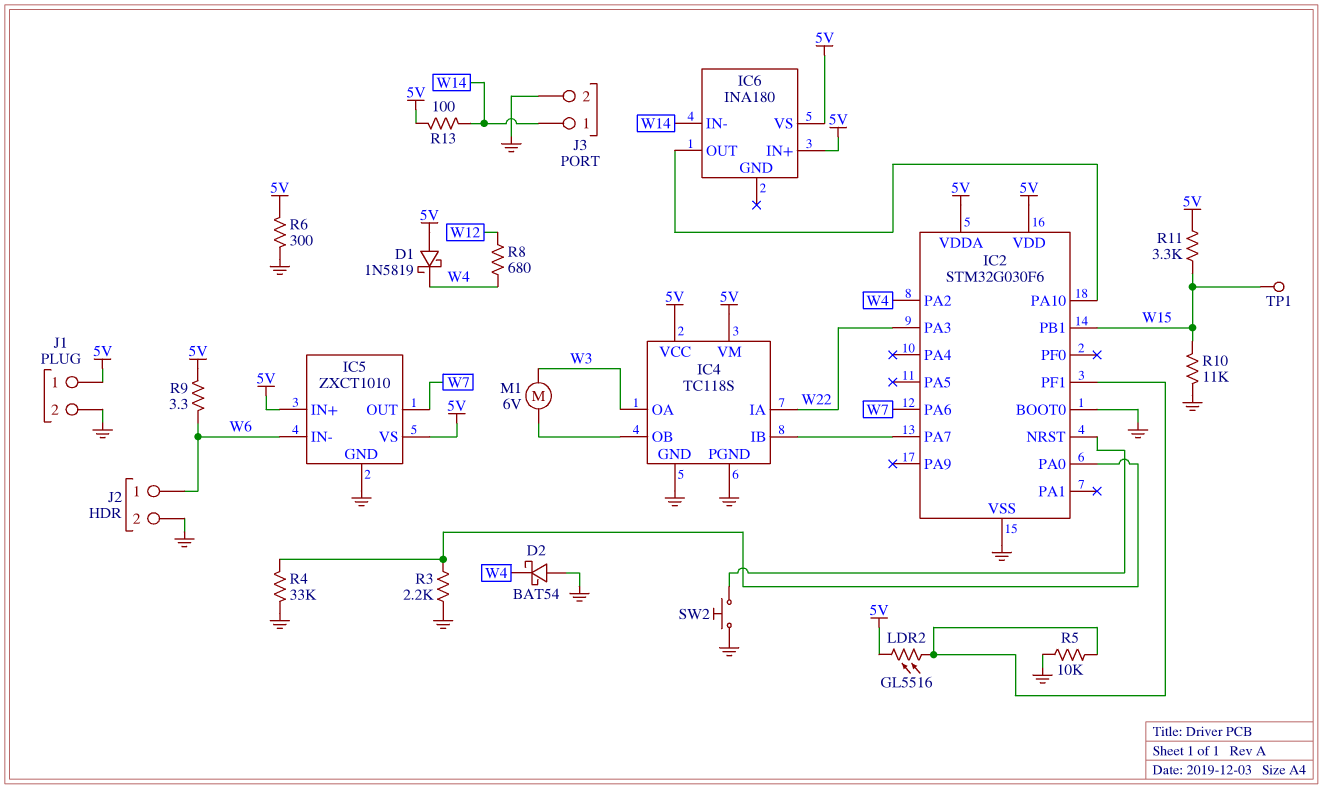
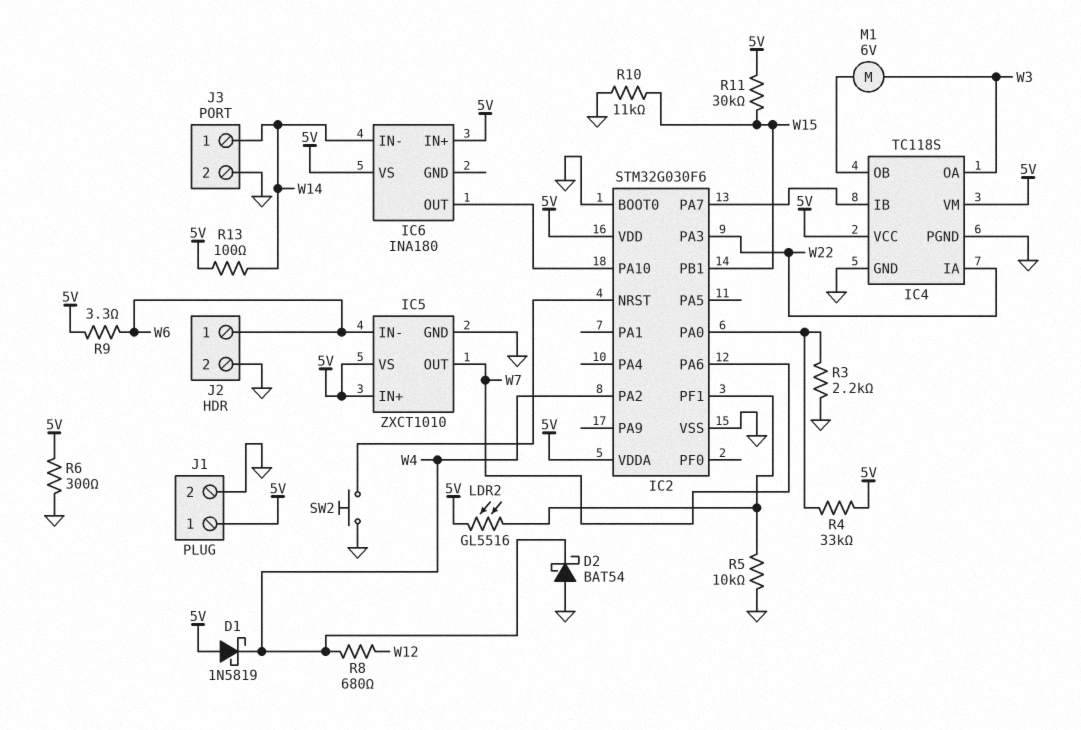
R4: 33k (GND, IC2/PA0) -> 33k (5V, IC2/PA0)
R11: 3.3k (5V, W15) -> 30k (5V, W15)
TP1: test point (W15) -> none

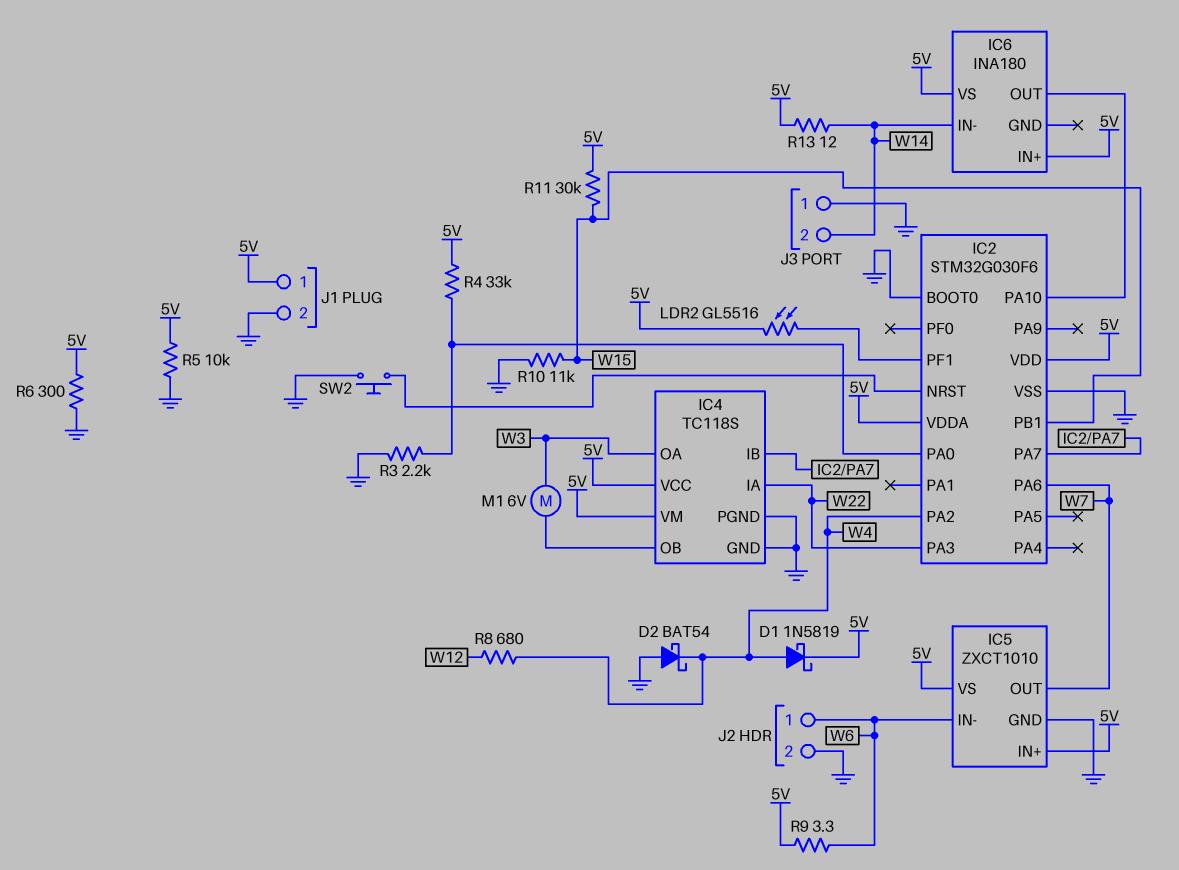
D1: schottky 1N5819 (A 5V, K W4) -> schottky 1N5819 (A W4, K 5V)
J3 pin 1: W14 -> GND
J3 pin 2: GND -> W14
R5: 10k (GND, IC2/PF1) -> 10k (5V, GND)
R13: 100 (5V, W14) -> 12 (5V, W14)

